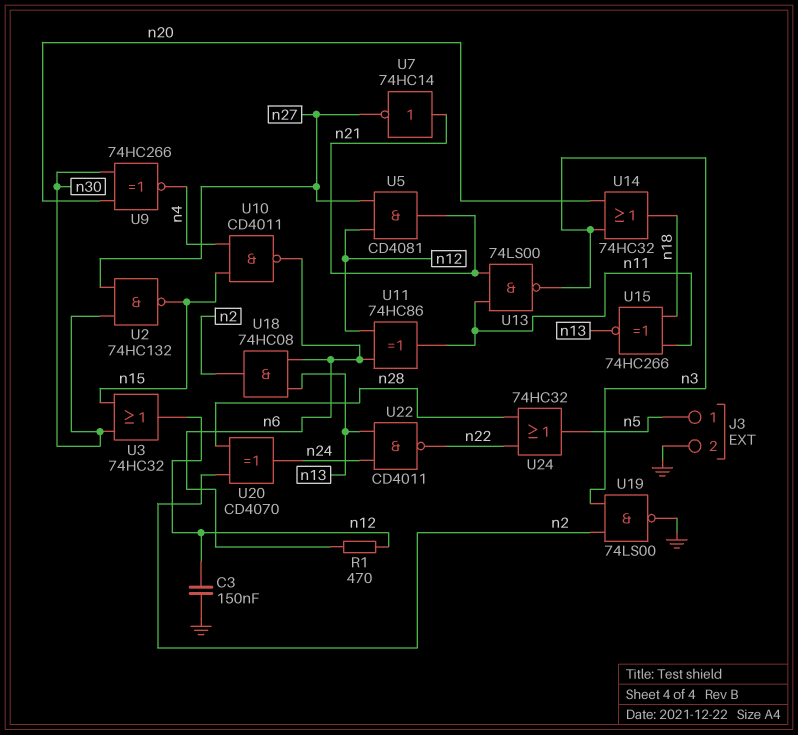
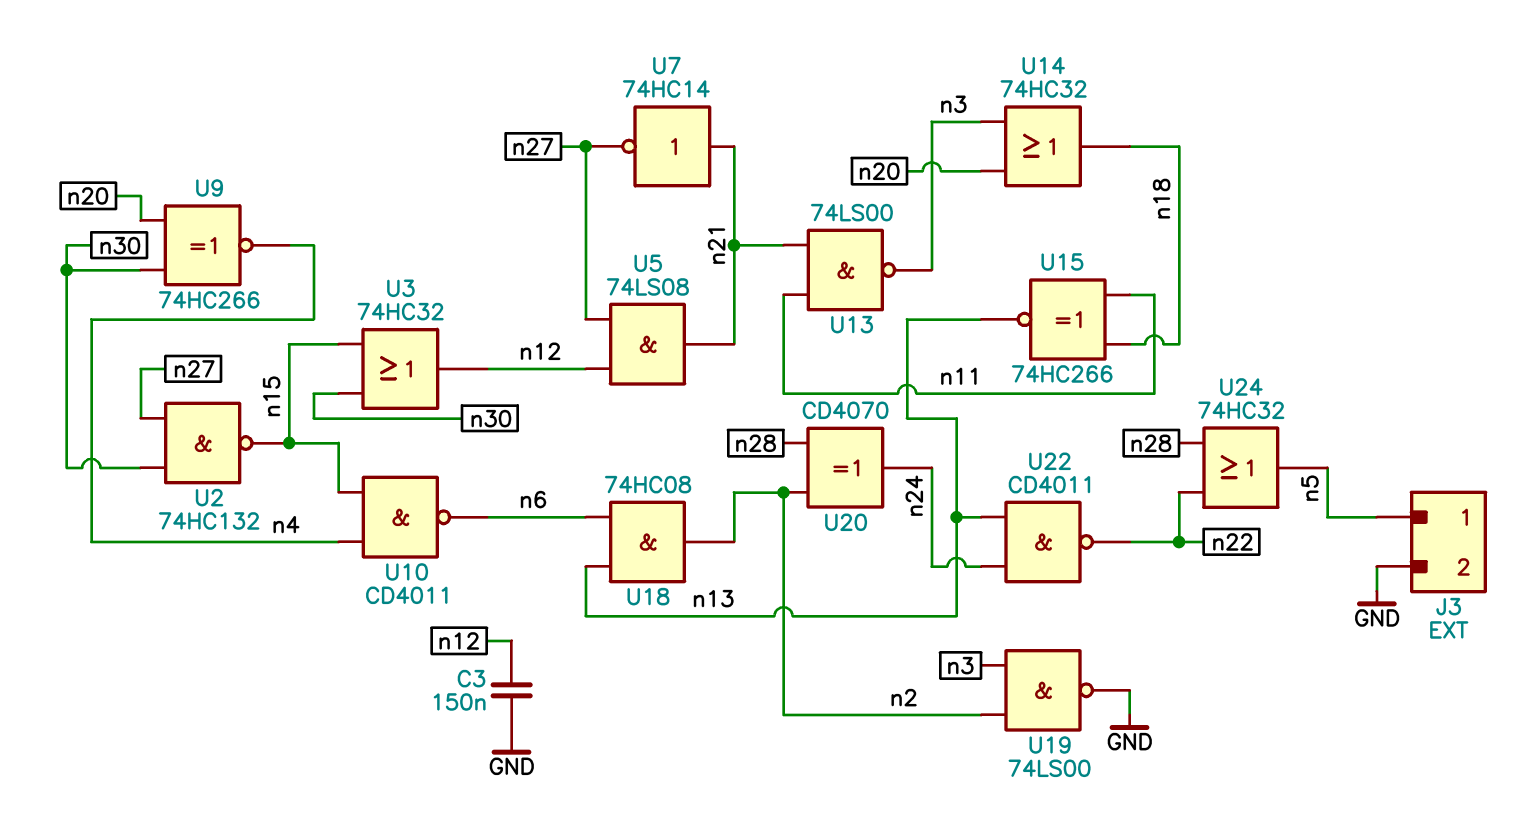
R1: 470 (n6, n12) -> none
U5: AND CD4081 (in n12, in n27, out n21) -> AND 74LS08 (in n12, in n27, out n21)
U11: XOR 74HC86 (in n6, in n12, out n11) -> none

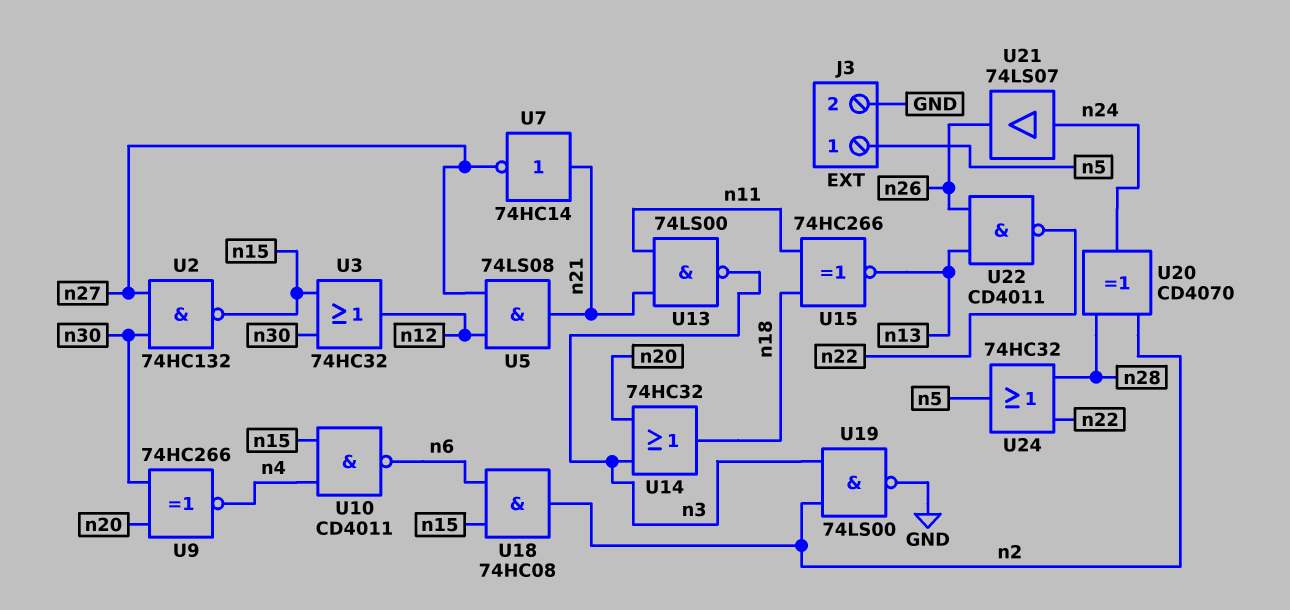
C3: 150nF (GND, n12) -> none
U18: AND 74HC08 (in n6, in n13, out n2) -> AND 74HC08 (in n6, in n15, out n2)
U21: none -> buffer 74LS07 (in n24, out n26)
U22: NAND CD4011 (in n13, in n24, out n22) -> NAND CD4011 (in n13, in n26, out n22)

